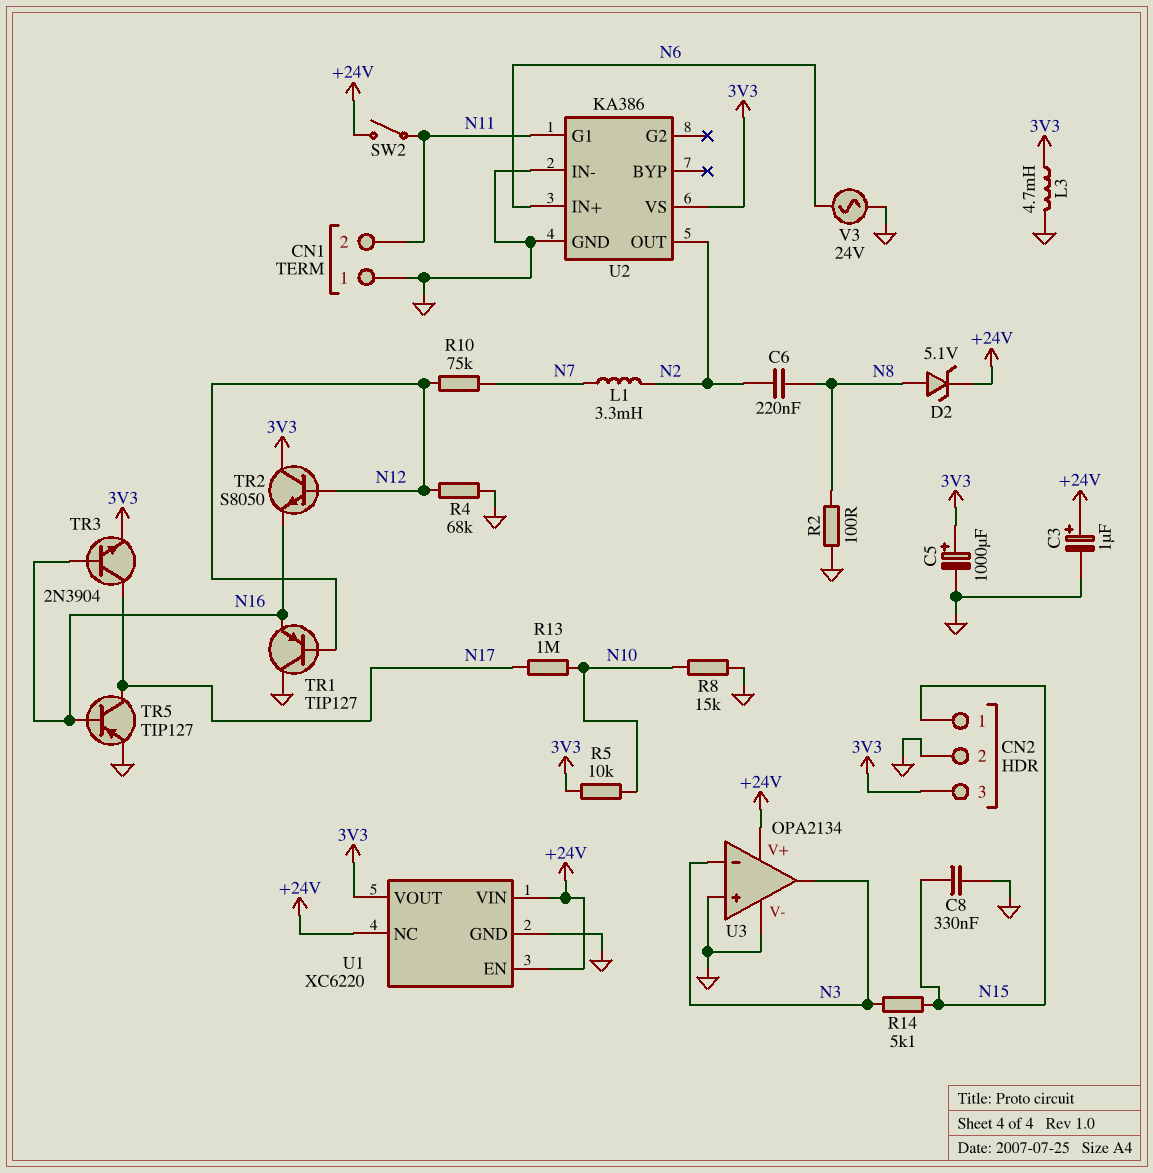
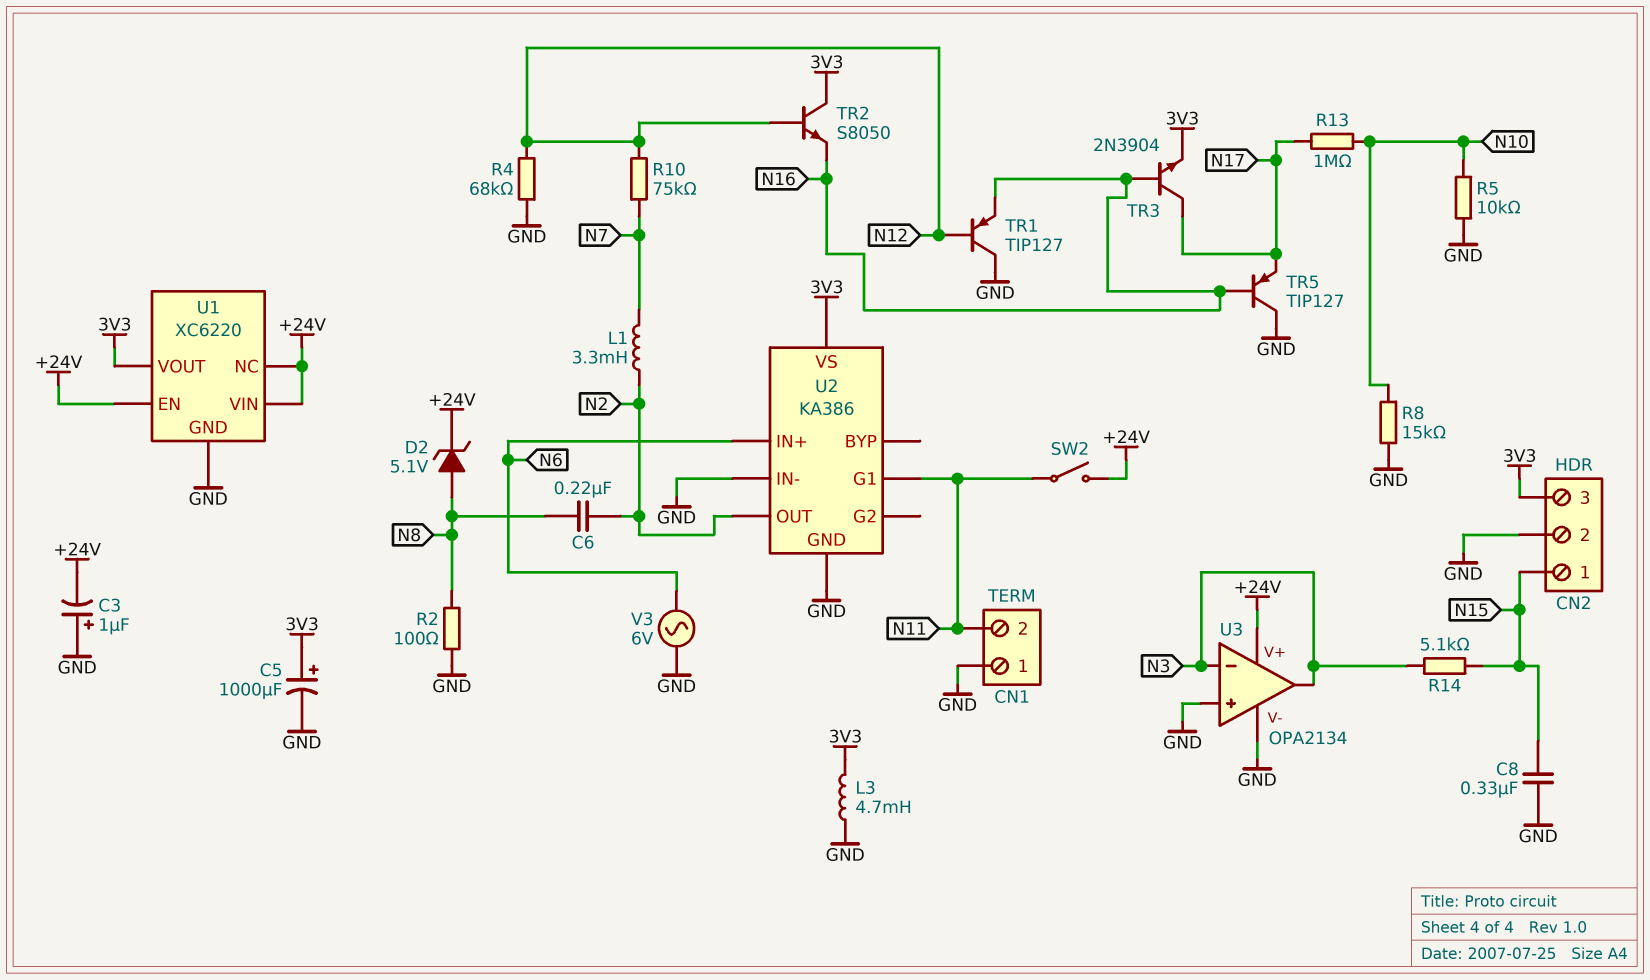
C3: 1uF (plus +24V, minus GND) -> 1uF (plus GND, minus +24V)
R5: 10k (3V3, N10) -> 10k (GND, N10)
TR5: PNP TIP127 (B N16, C N17, E GND) -> PNP TIP127 (B N16, C GND, E N17)
V3: AC 24V (GND, N6) -> AC 6V (GND, N6)

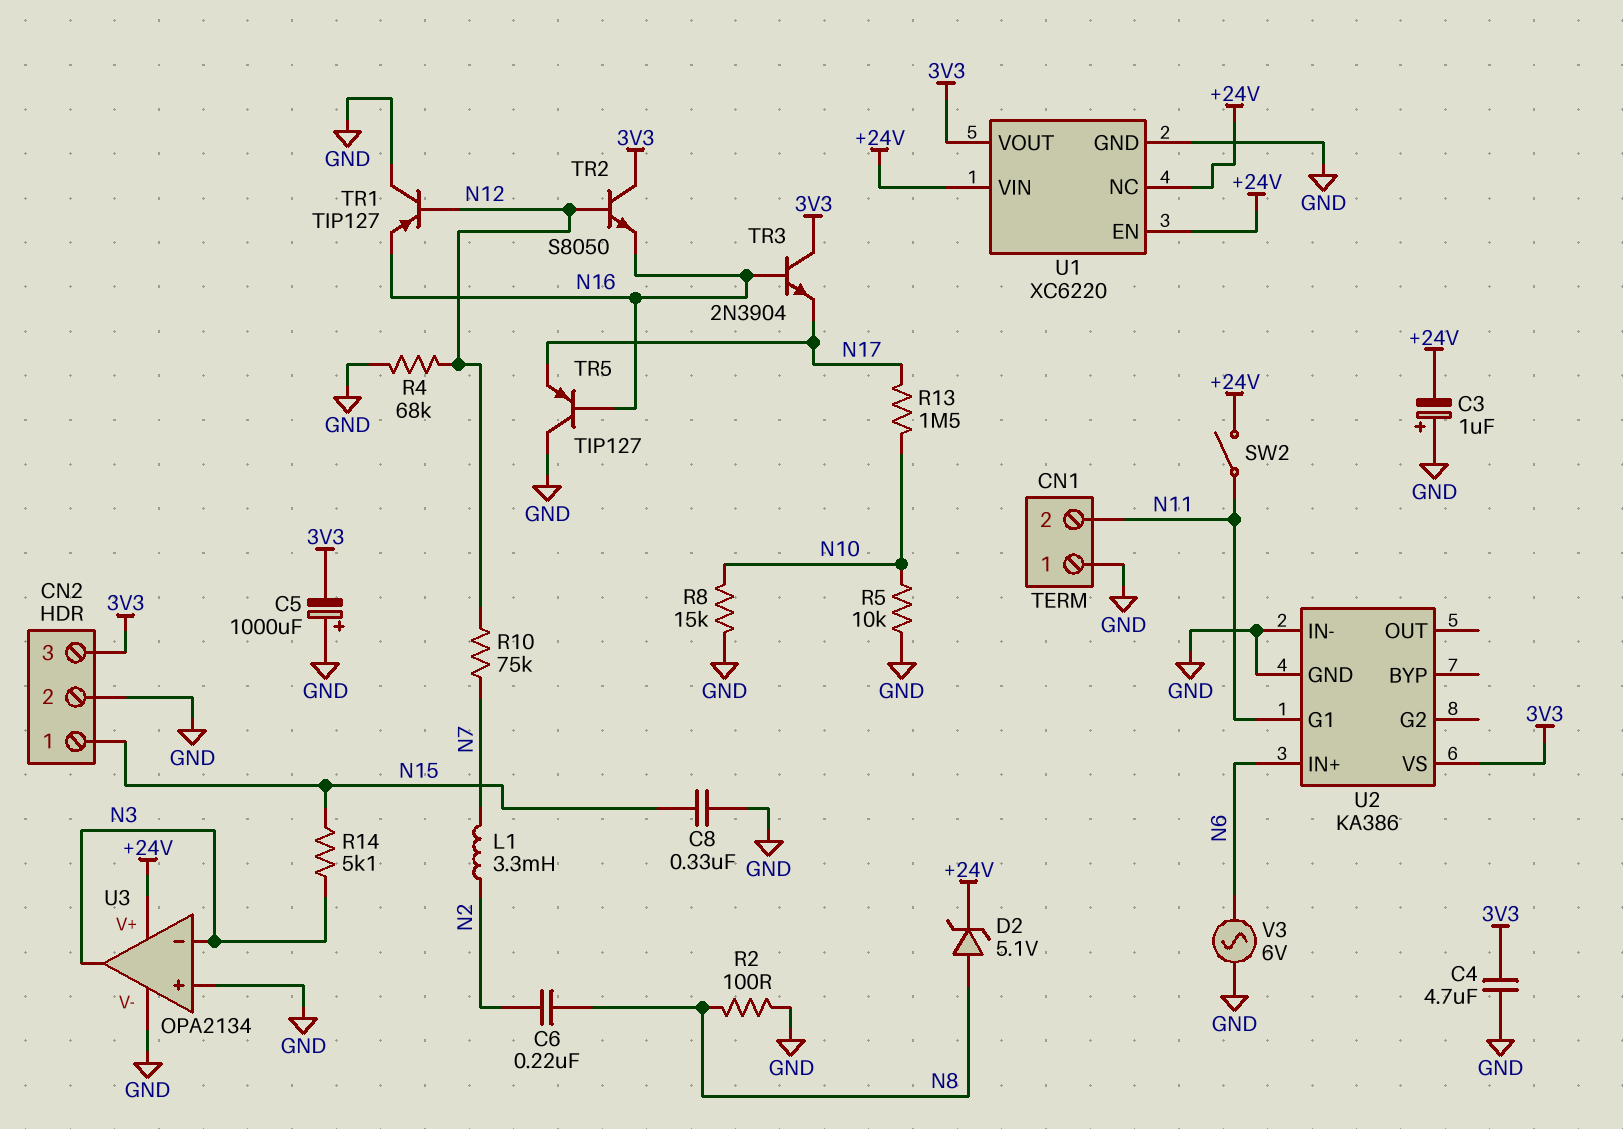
C4: none -> 4.7uF (3V3, GND)
C5: 1000uF (plus 3V3, minus GND) -> 1000uF (plus GND, minus 3V3)
L3: 4.7mH (3V3, GND) -> none
R13: 1M (N10, N17) -> 1.5M (N10, N17)
TR3: NPN 2N3904 (B N16, C N17, E 3V3) -> NPN 2N3904 (B N16, C 3V3, E N17)
U2 pin OUT: N2 -> none

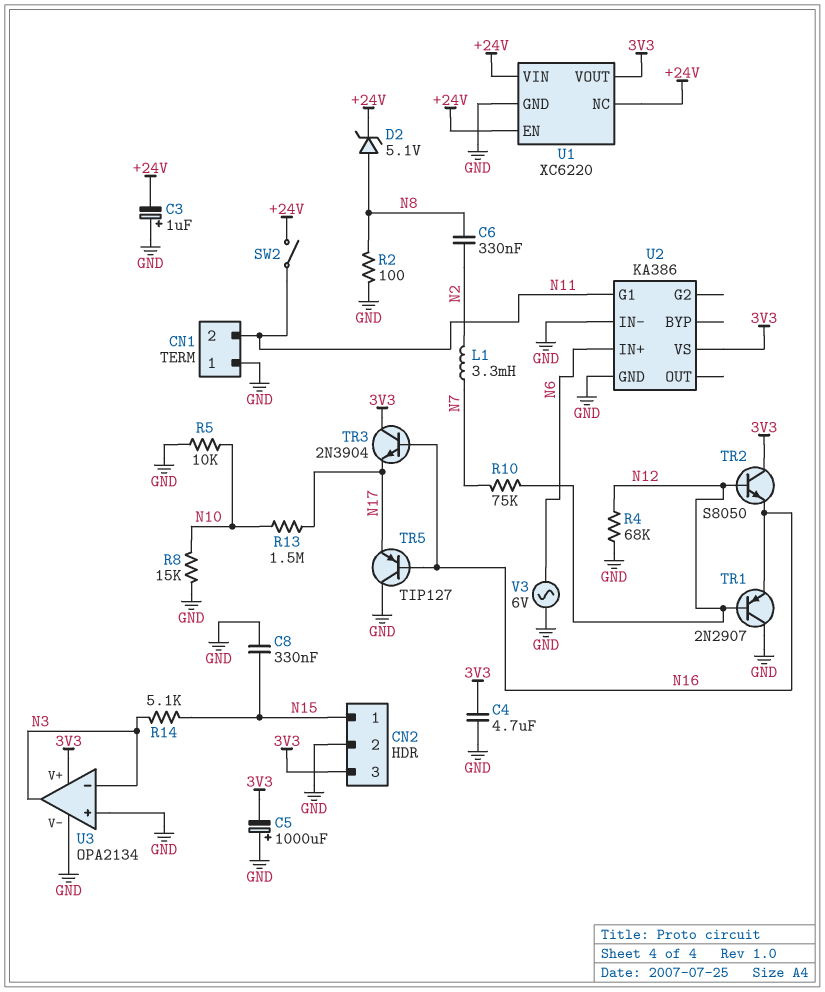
C6: 220nF (N2, N8) -> 330nF (N2, N8)
TR1: PNP TIP127 (B N12, C GND, E N16) -> PNP 2N2907 (B N12, C GND, E N16)
U3 pin V+: +24V -> 3V3

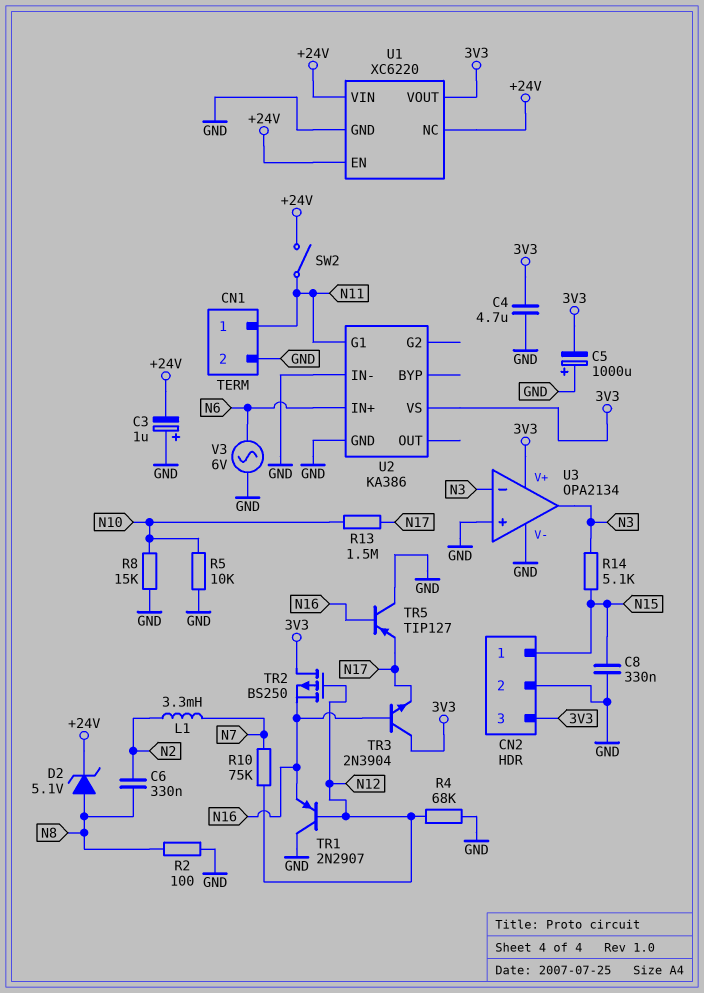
CN1 pin 1: GND -> N11
CN1 pin 2: N11 -> GND
TR2: NPN S8050 (B N12, C 3V3, E N16) -> PMOS BS250 (G N12, D 3V3, S N16)

